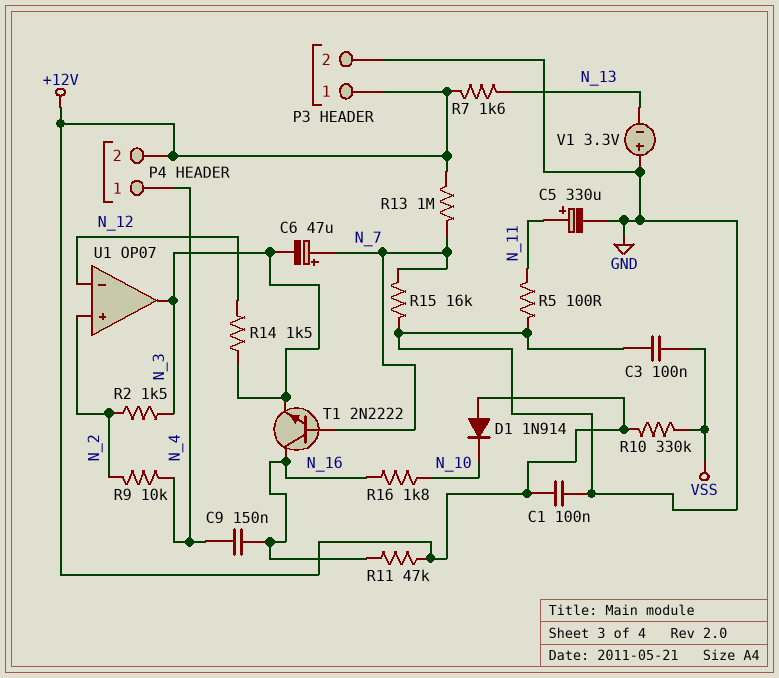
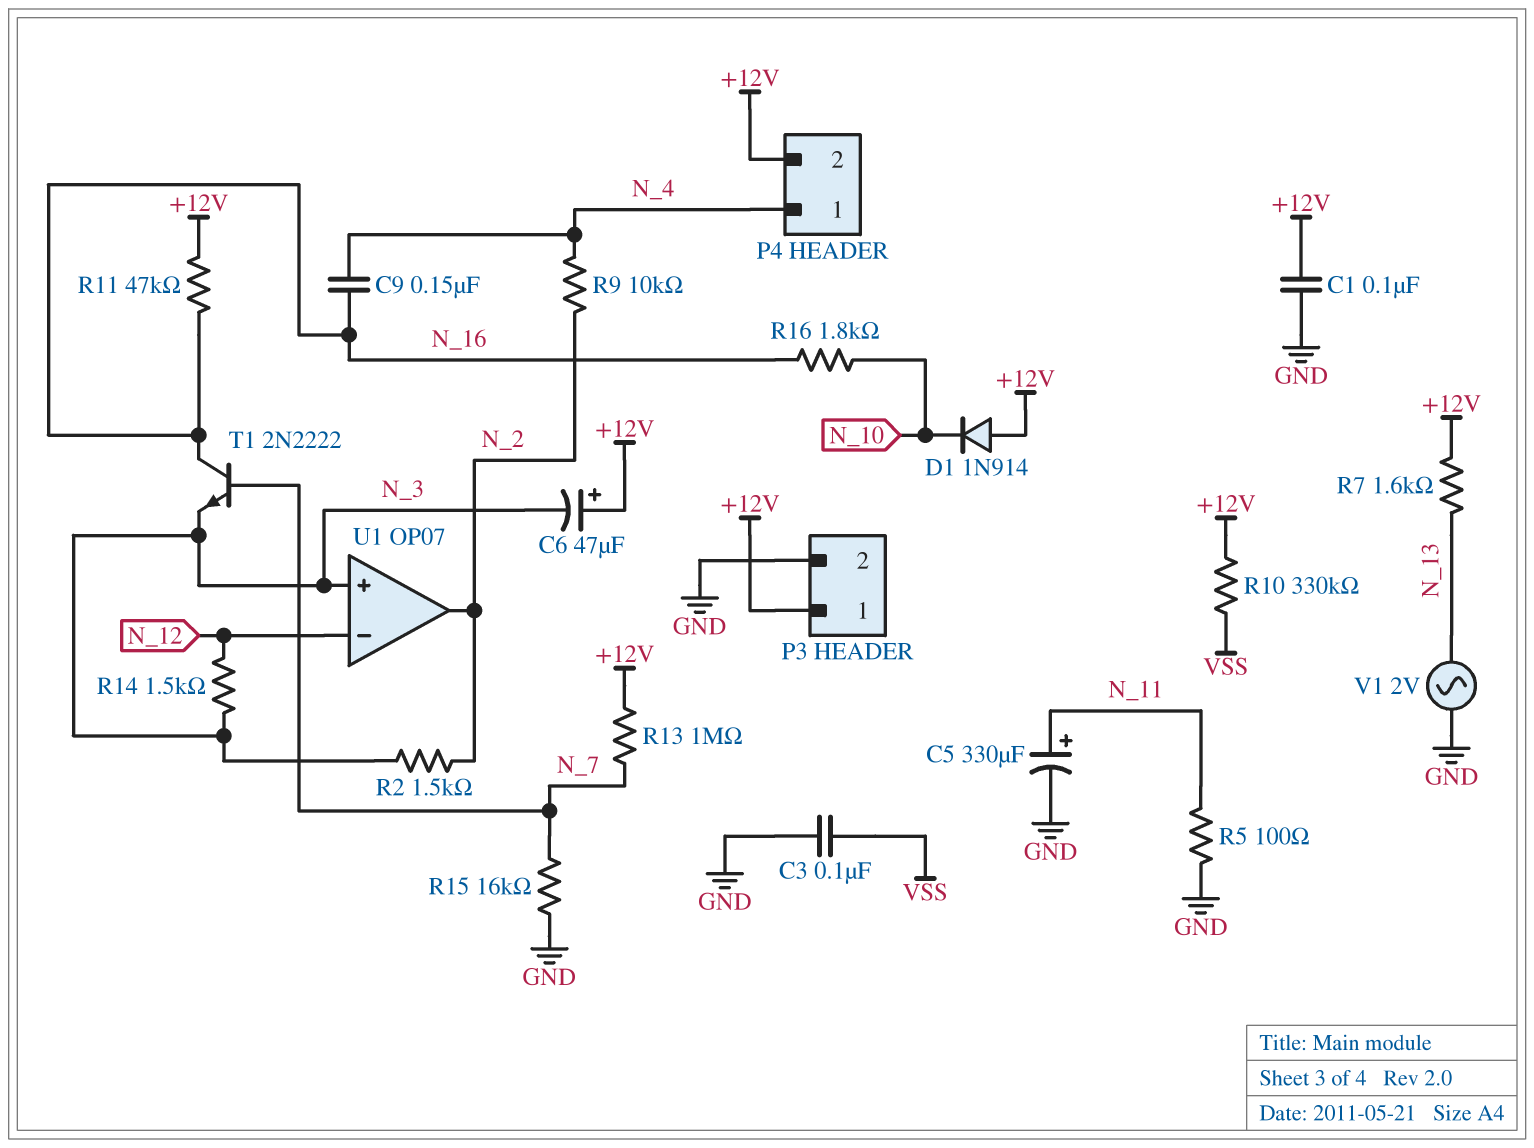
C6: 47uF (plus N_7, minus N_3) -> 47uF (plus +12V, minus N_3)
U1 pin in+: N_2 -> N_3
U1 pin out: N_3 -> N_2
V1: 3.3V (plus GND, minus N_13) -> AC 2V (GND, N_13)

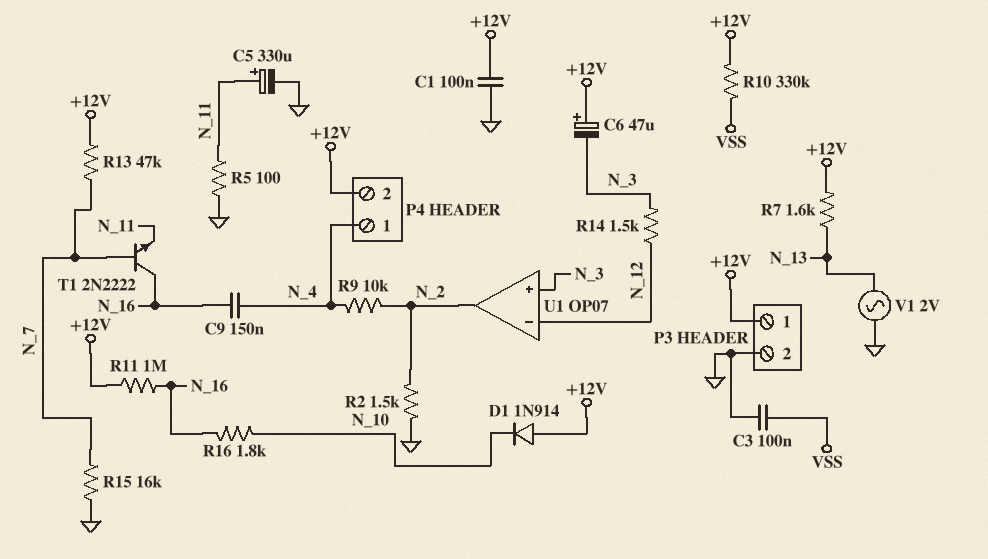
R2: 1.5k (N_2, N_3) -> 1.5k (GND, N_2)
R11: 47k (+12V, N_16) -> 1M (+12V, N_16)
R13: 1M (+12V, N_7) -> 47k (+12V, N_7)
T1: NPN 2N2222 (B N_7, C N_16, E N_3) -> NPN 2N2222 (B N_7, C N_16, E N_11)

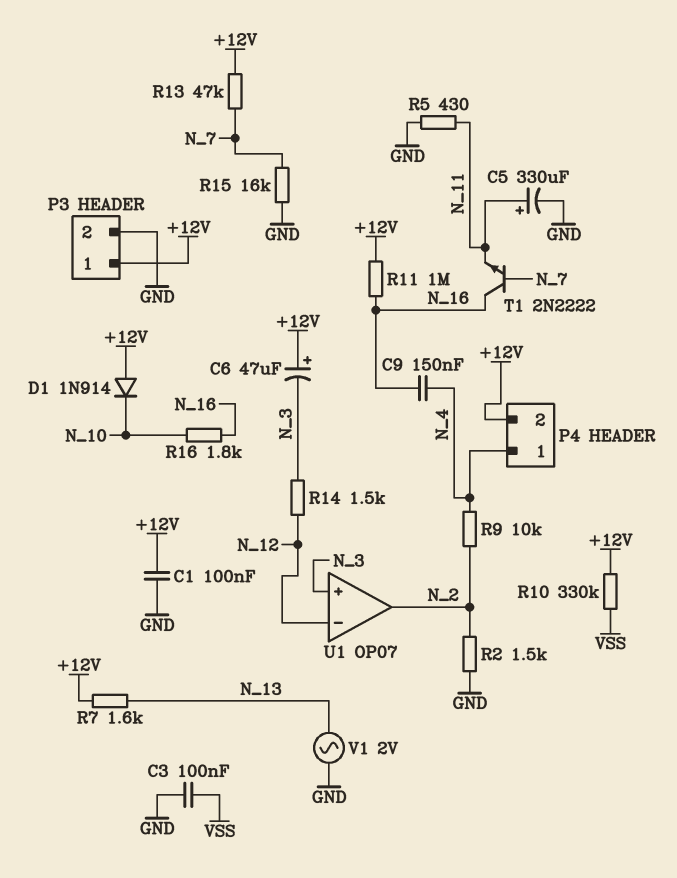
R5: 100 (GND, N_11) -> 430 (GND, N_11)

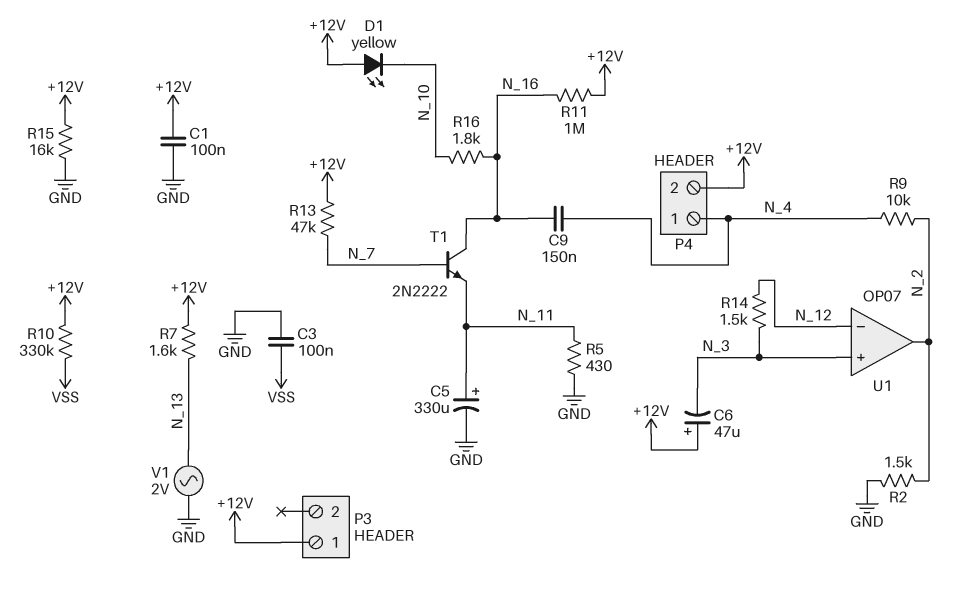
D1: diode 1N914 (A +12V, K N_10) -> LED yellow (A +12V, K N_10)
P3 pin 2: GND -> none
R15: 16k (GND, N_7) -> 16k (+12V, GND)

